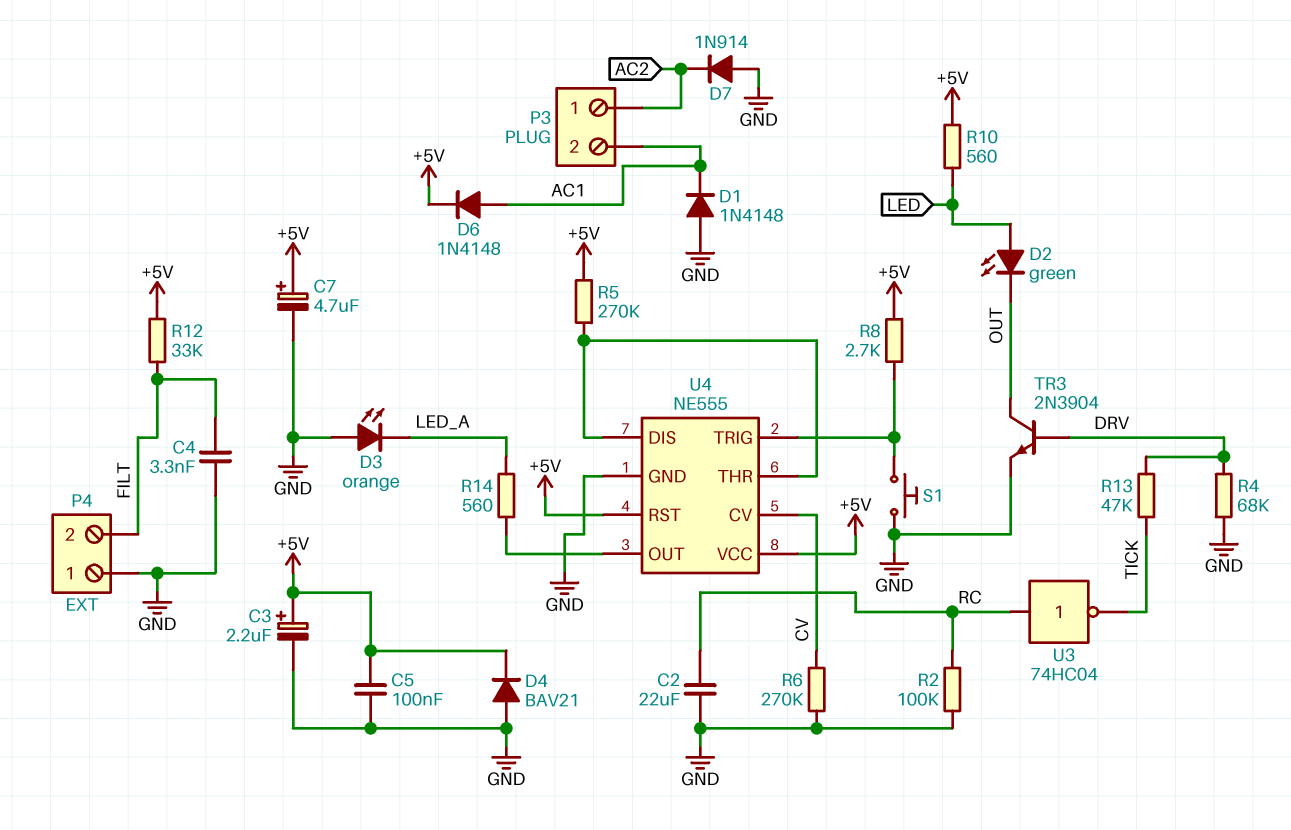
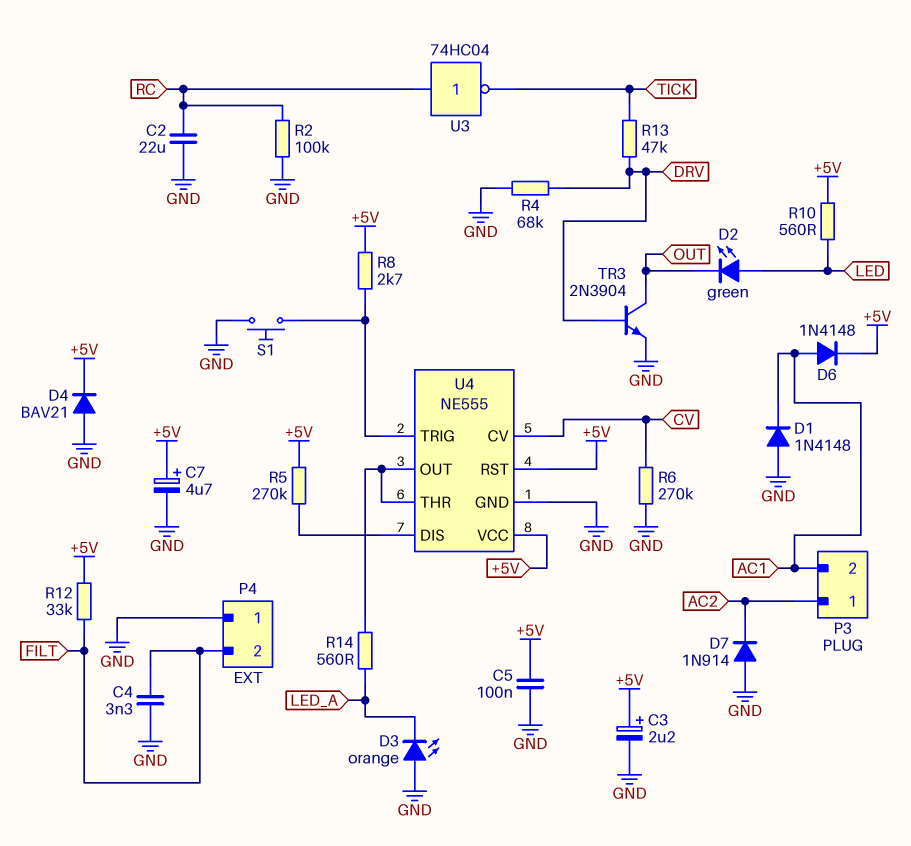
U4 pin THR: U4/DIS -> U4/OUT

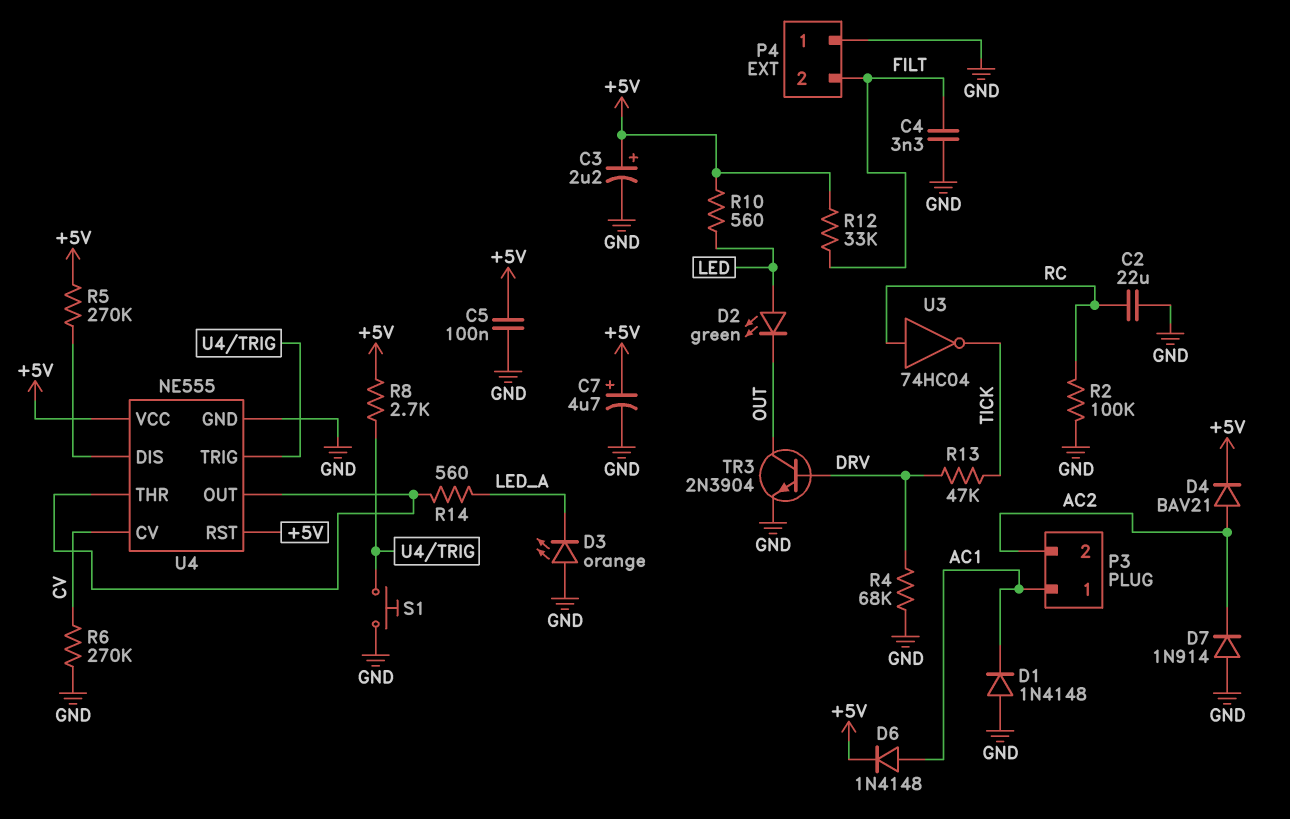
D4: diode BAV21 (A GND, K +5V) -> diode BAV21 (A AC2, K +5V)
P3 pin 1: AC2 -> AC1
P3 pin 2: AC1 -> AC2

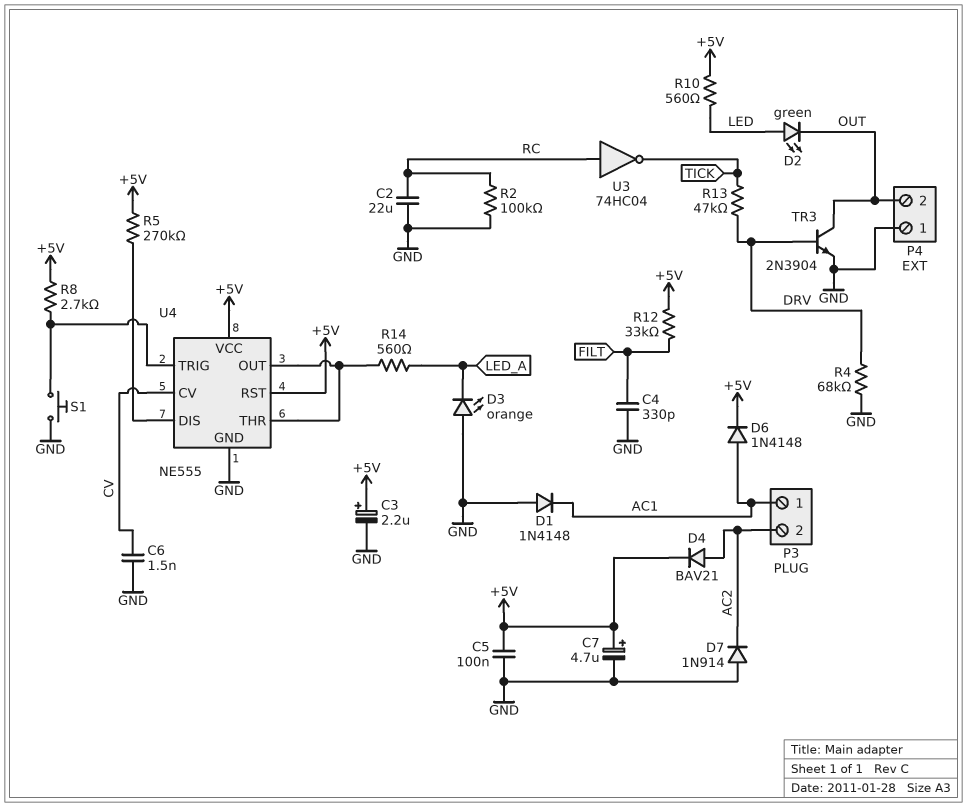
C4: 3.3nF (FILT, GND) -> 330pF (FILT, GND)
C6: none -> 1.5nF (CV, GND)
P4 pin 2: FILT -> OUT
R6: 270k (CV, GND) -> none

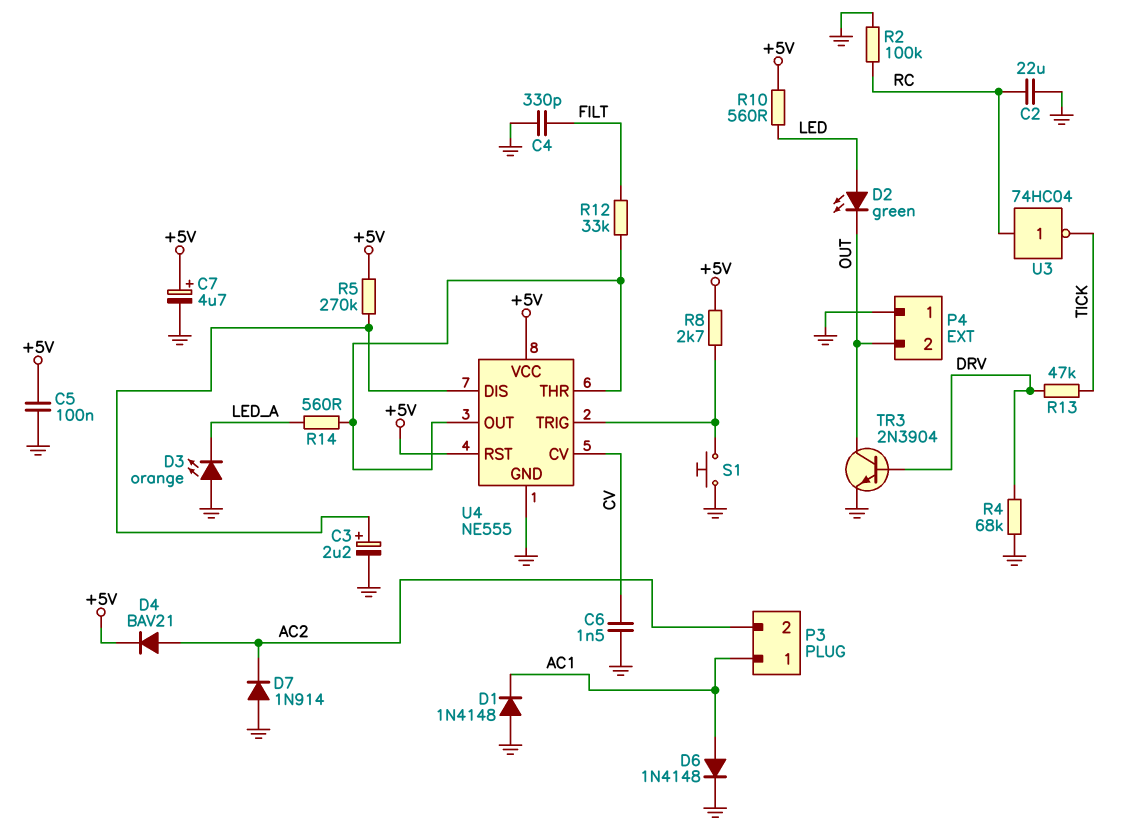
C3: 2.2uF (plus +5V, minus GND) -> 2.2uF (plus U4/DIS, minus GND)
D6: diode 1N4148 (A AC1, K +5V) -> diode 1N4148 (A AC1, K GND)
R12: 33k (+5V, FILT) -> 33k (FILT, U4/OUT)

